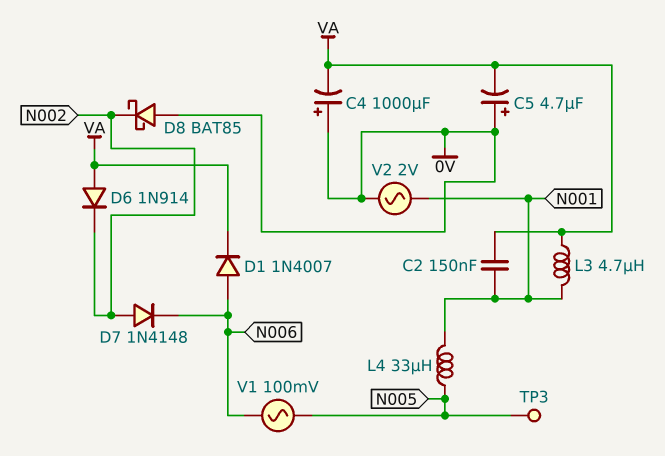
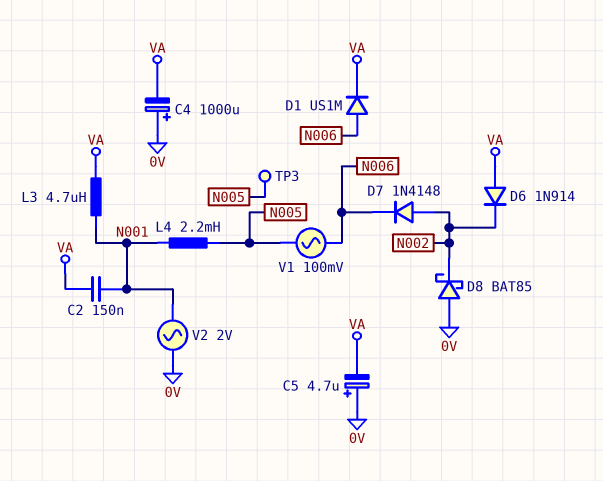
D1: diode 1N4007 (A N006, K VA) -> diode US1M (A N006, K VA)
L4: 33uH (N001, N005) -> 2.2mH (N001, N005)

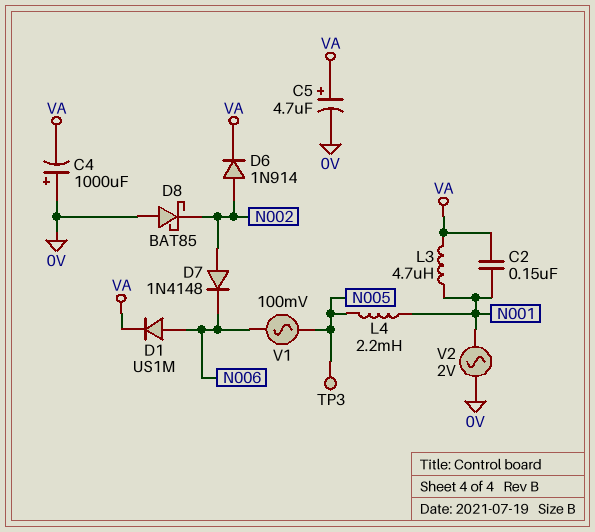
C5: 4.7uF (plus 0V, minus VA) -> 4.7uF (plus VA, minus 0V)
D6: diode 1N914 (A VA, K N002) -> diode 1N914 (A N002, K VA)

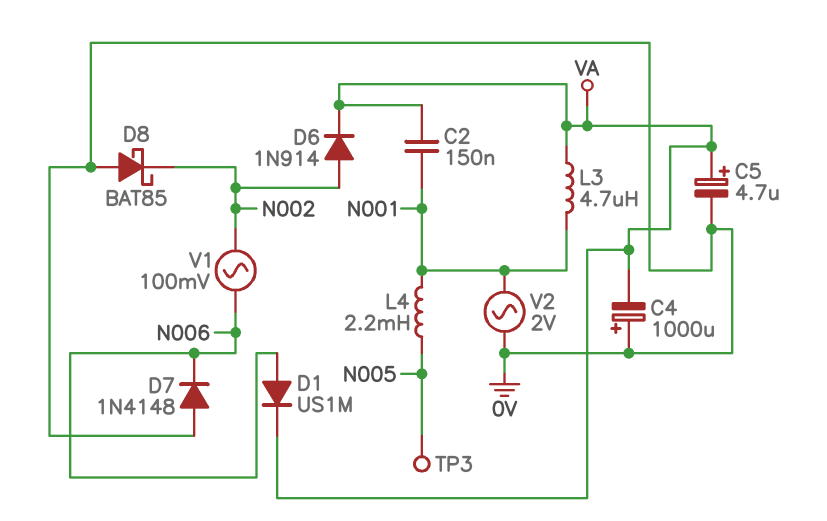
D7: diode 1N4148 (A N002, K N006) -> diode 1N4148 (A 0V, K N006)
V1: AC 100mV (N005, N006) -> AC 100mV (N002, N006)

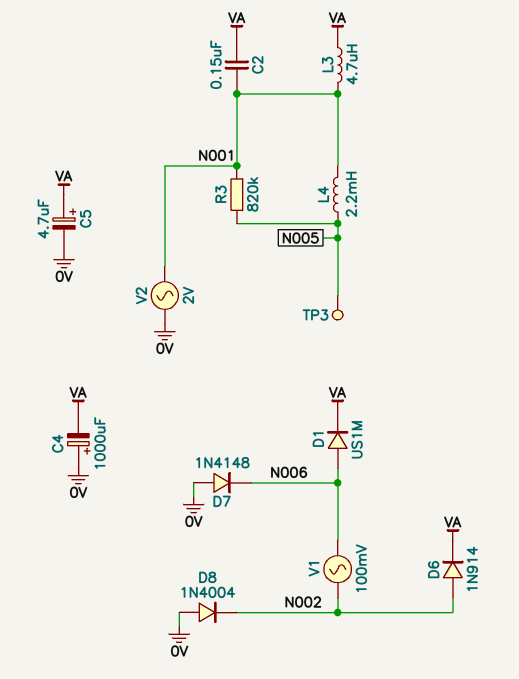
D8: schottky BAT85 (A 0V, K N002) -> diode 1N4004 (A 0V, K N002)
R3: none -> 820k (N001, N005)

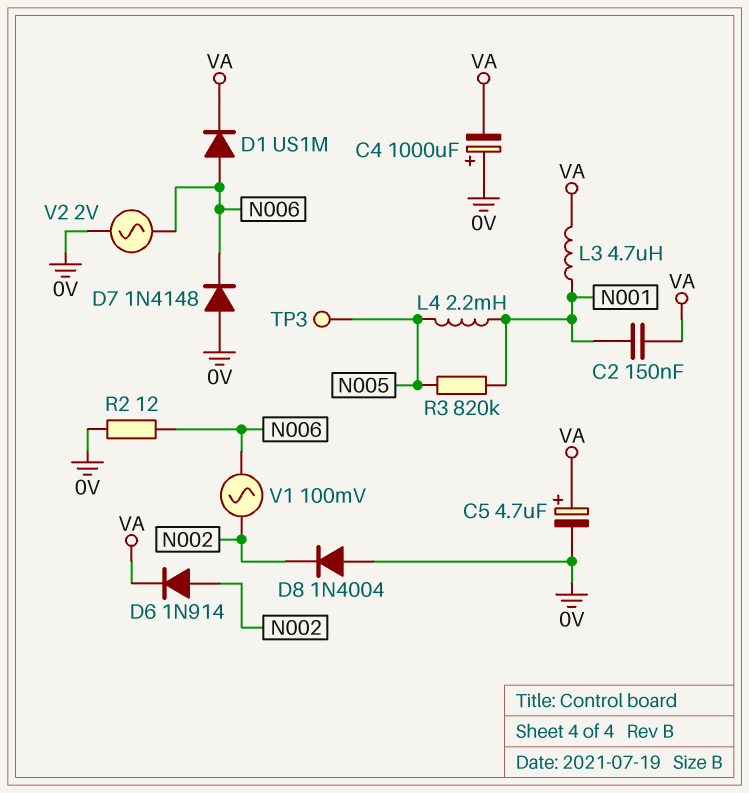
R2: none -> 12 (0V, N006)
V2: AC 2V (0V, N001) -> AC 2V (0V, N006)

